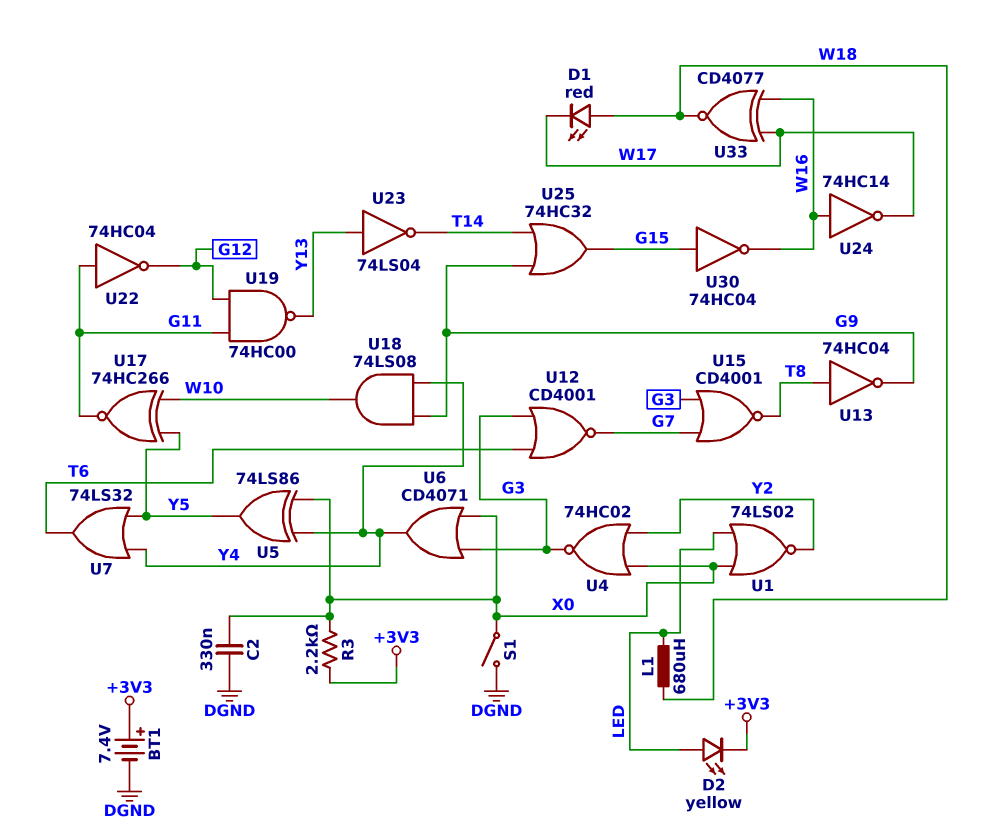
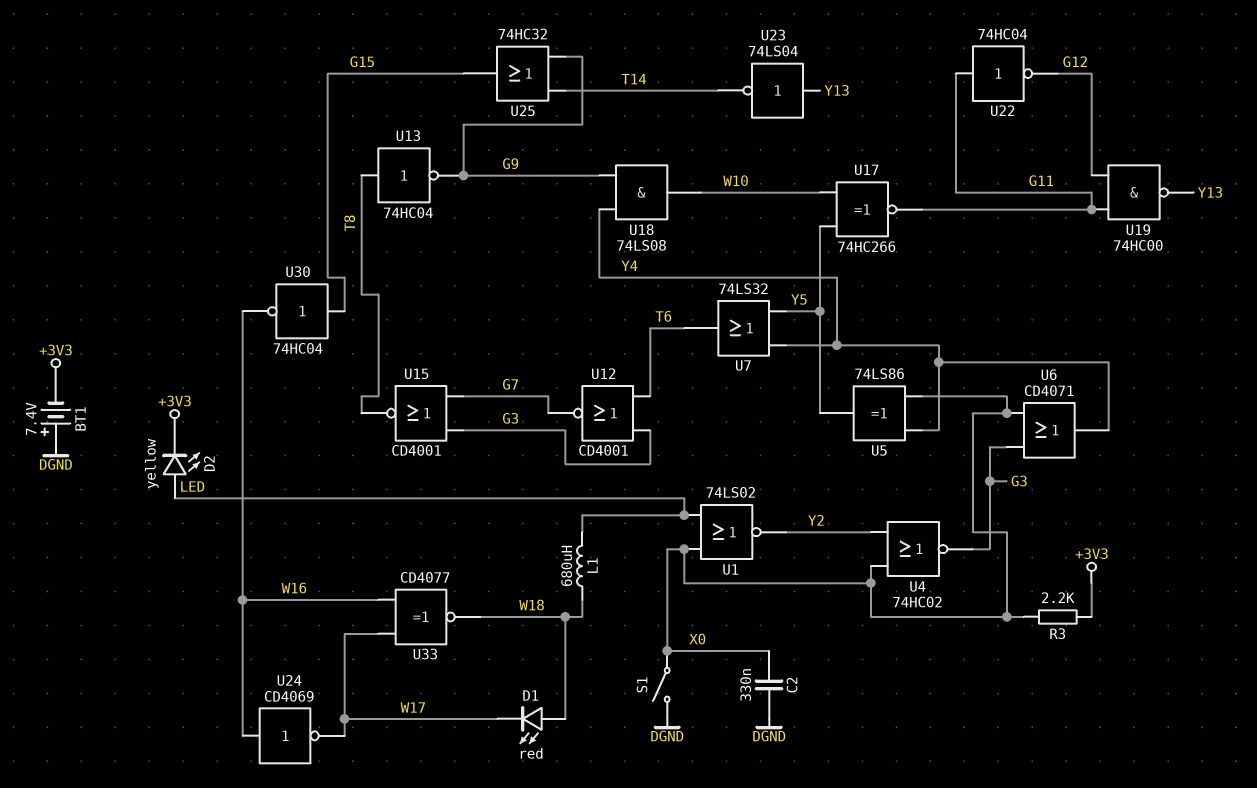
BT1: 7.4V (plus +3V3, minus DGND) -> 7.4V (plus DGND, minus +3V3)
U24: NOT 74HC14 (in W16, out W17) -> NOT CD4069 (in W16, out W17)

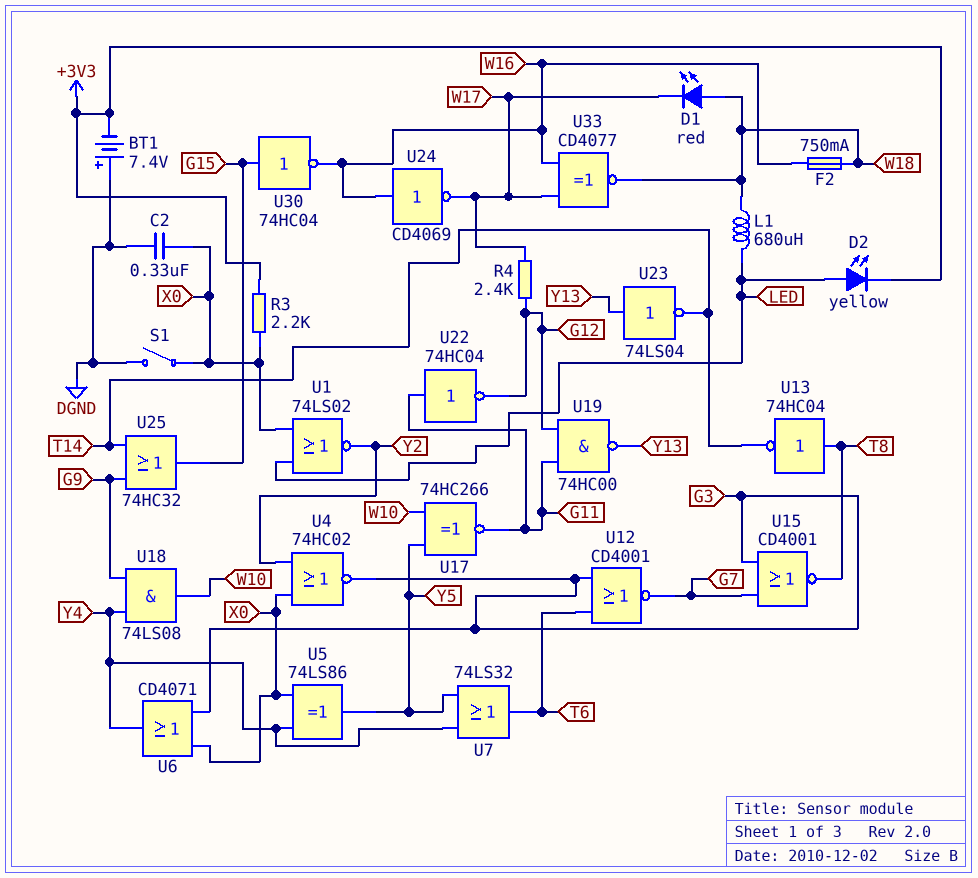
F2: none -> 750mA (W16, W18)
R4: none -> 2.4k (G12, W17)
U13: NOT 74HC04 (in T8, out G9) -> NOT 74HC04 (in T8, out T14)

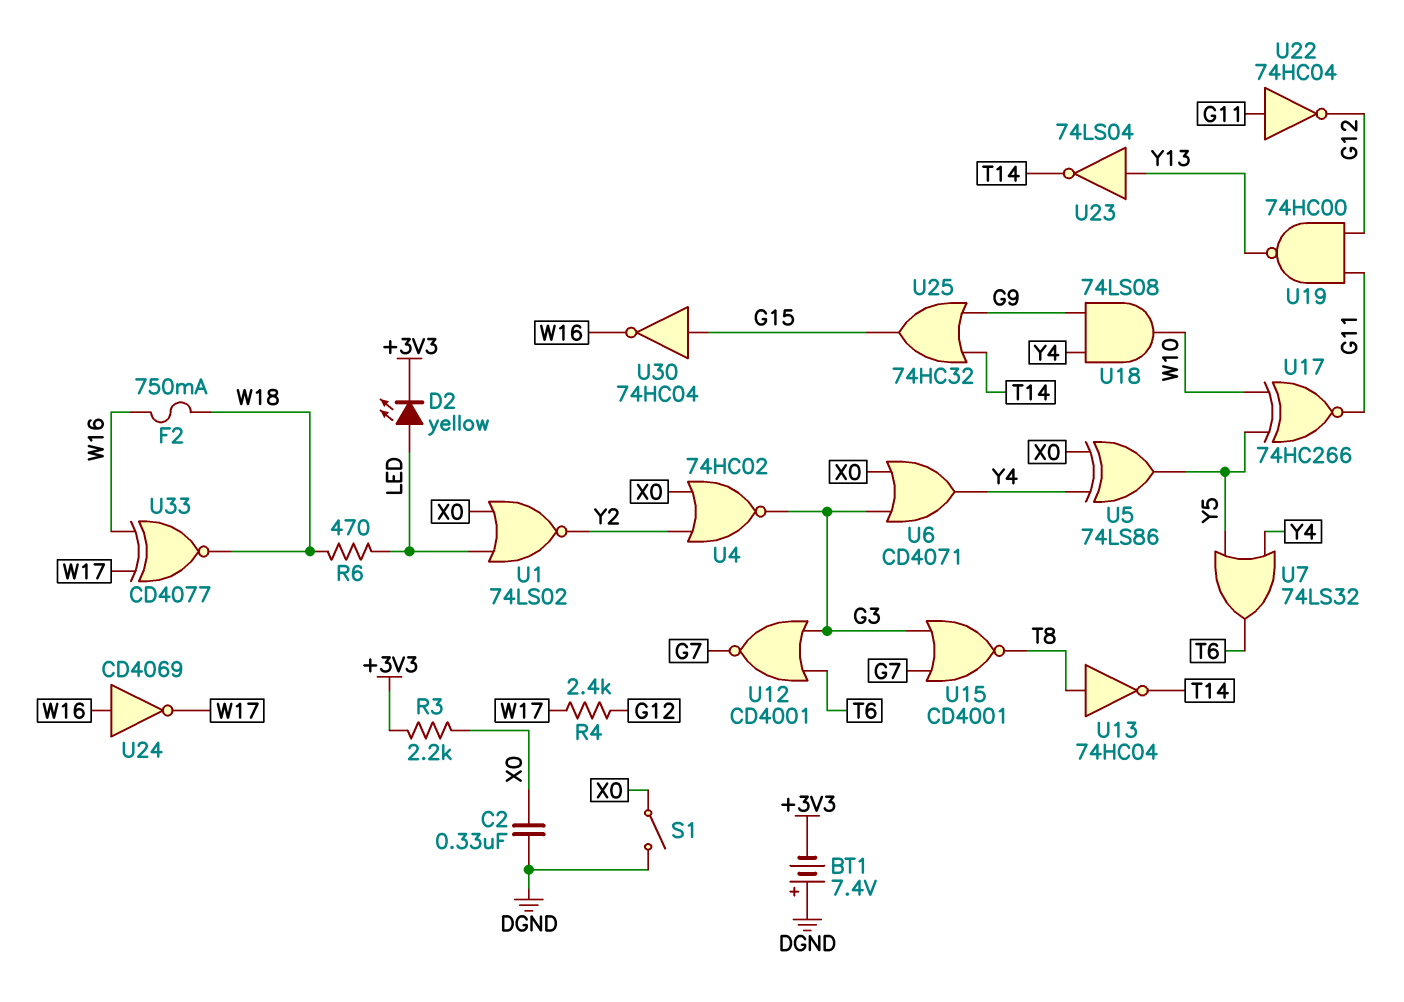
D1: LED red (A W18, K W17) -> none
L1: 680uH (LED, W18) -> none
R6: none -> 470 (LED, W18)

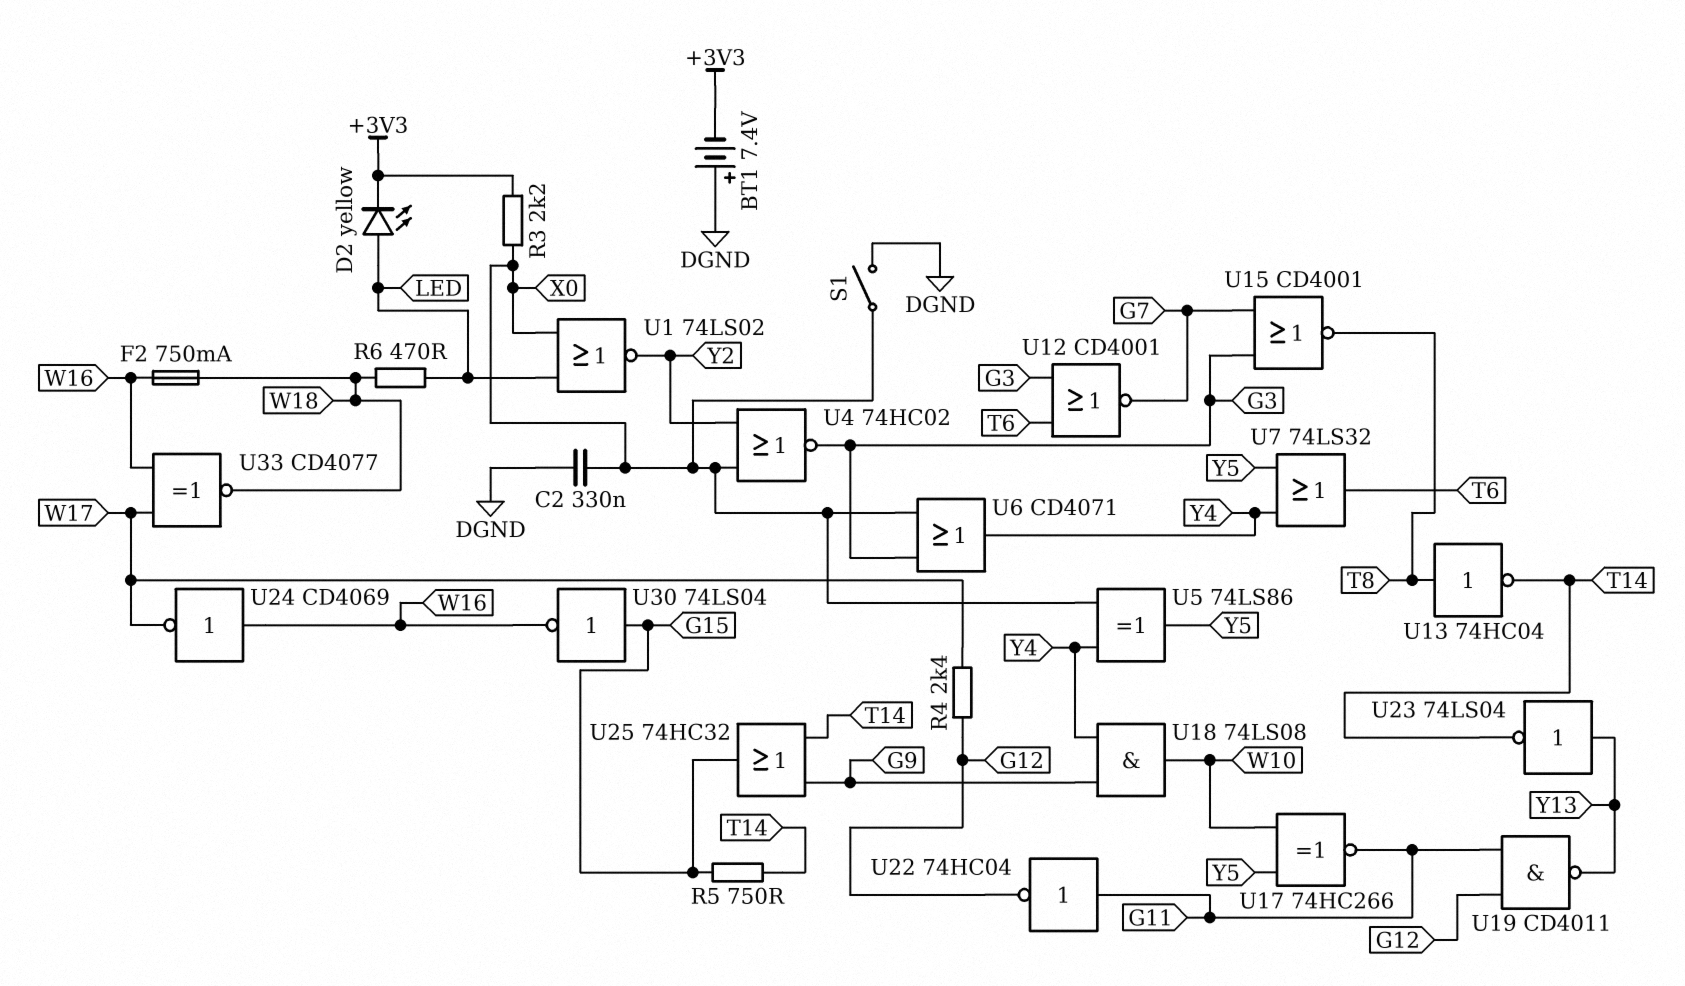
R5: none -> 750 (G15, T14)
U19: NAND 74HC00 (in G11, in G12, out Y13) -> NAND CD4011 (in G11, in G12, out Y13)
U30: NOT 74HC04 (in G15, out W16) -> NOT 74LS04 (in G15, out W16)

